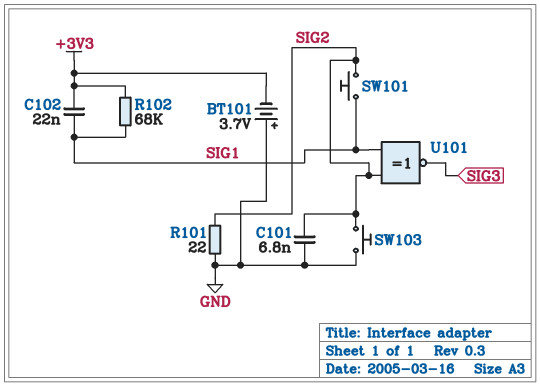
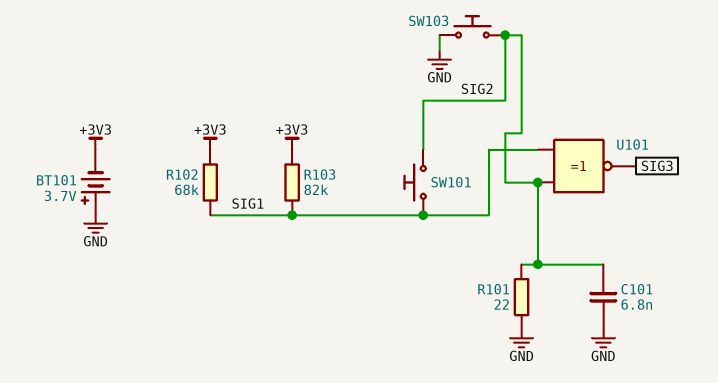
C102: 22nF (+3V3, SIG1) -> none
R103: none -> 82k (+3V3, SIG1)

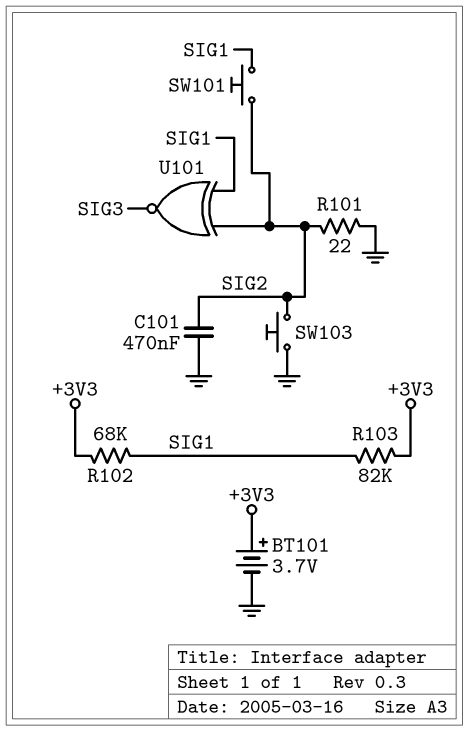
BT101: 3.7V (plus GND, minus +3V3) -> 3.7V (plus +3V3, minus GND)
C101: 6.8nF (GND, SIG2) -> 470nF (GND, SIG2)

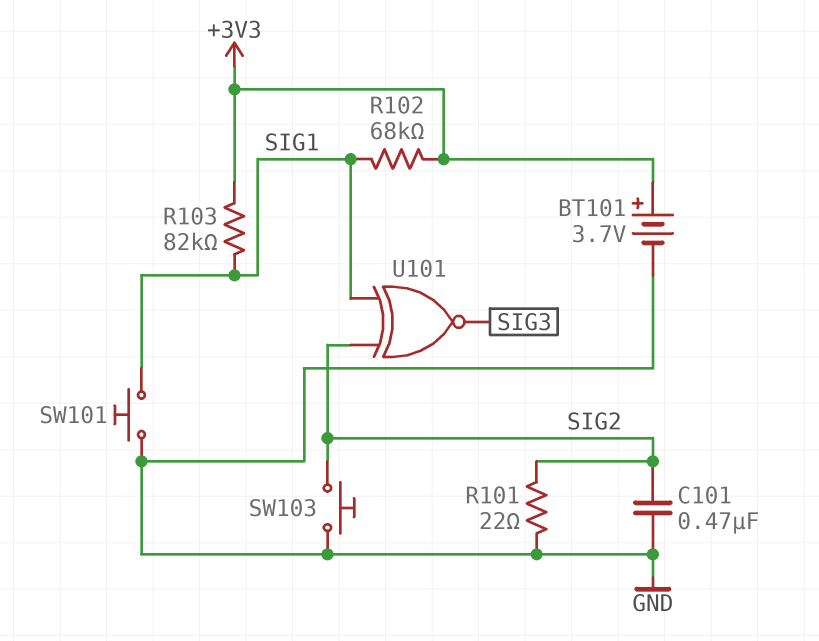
SW101: button (SIG1, SIG2) -> button (GND, SIG1)

